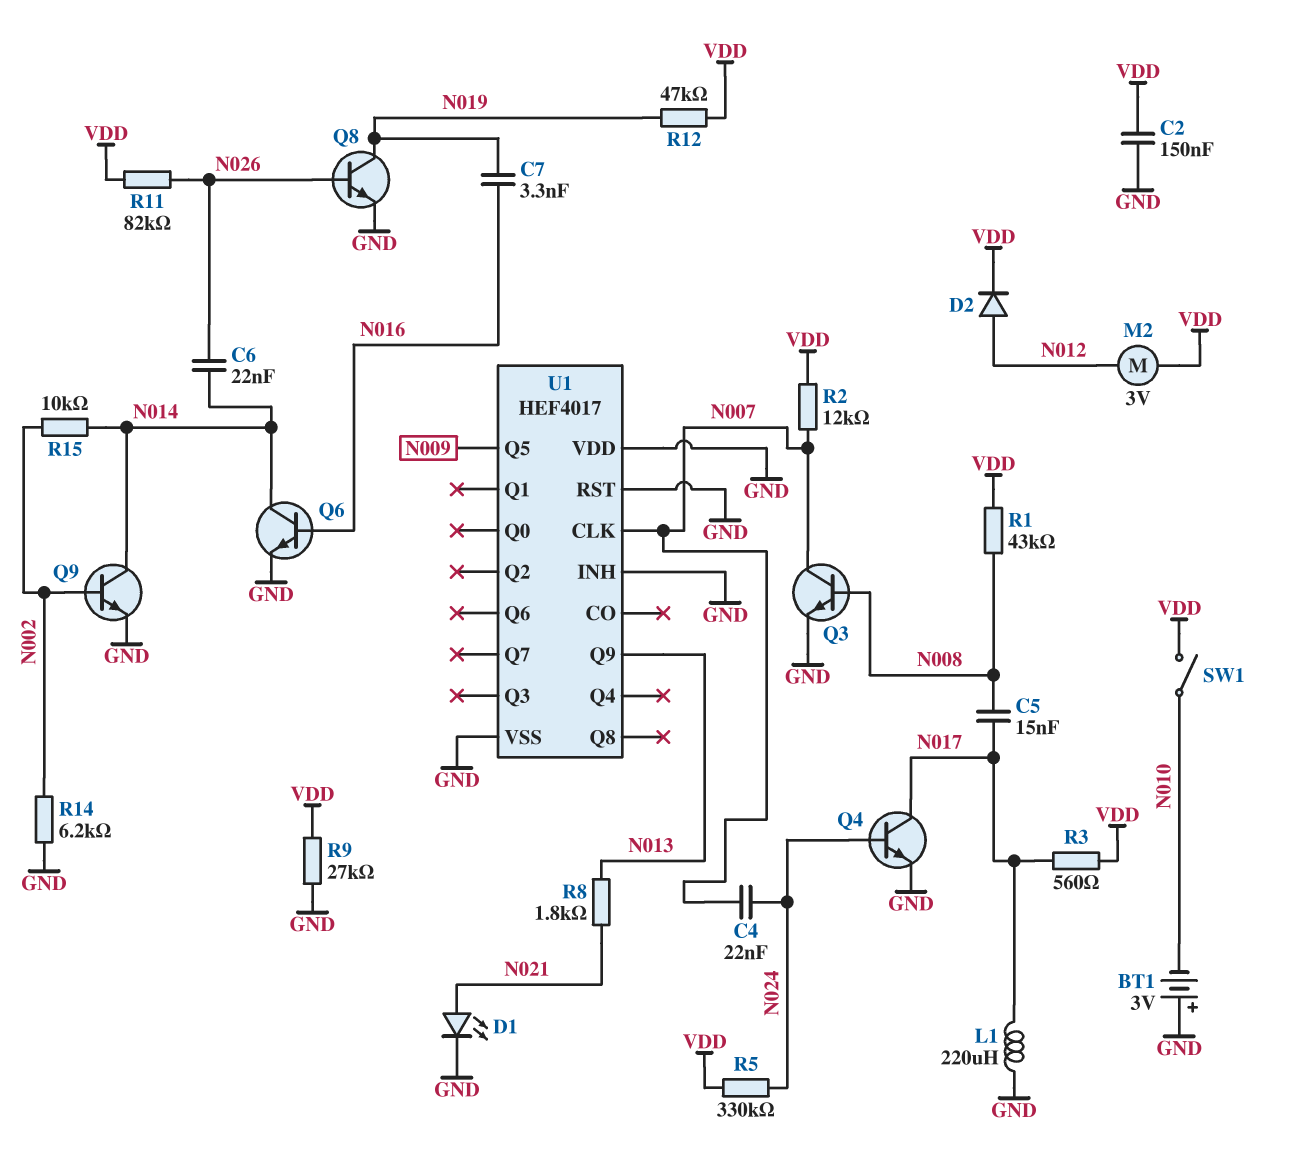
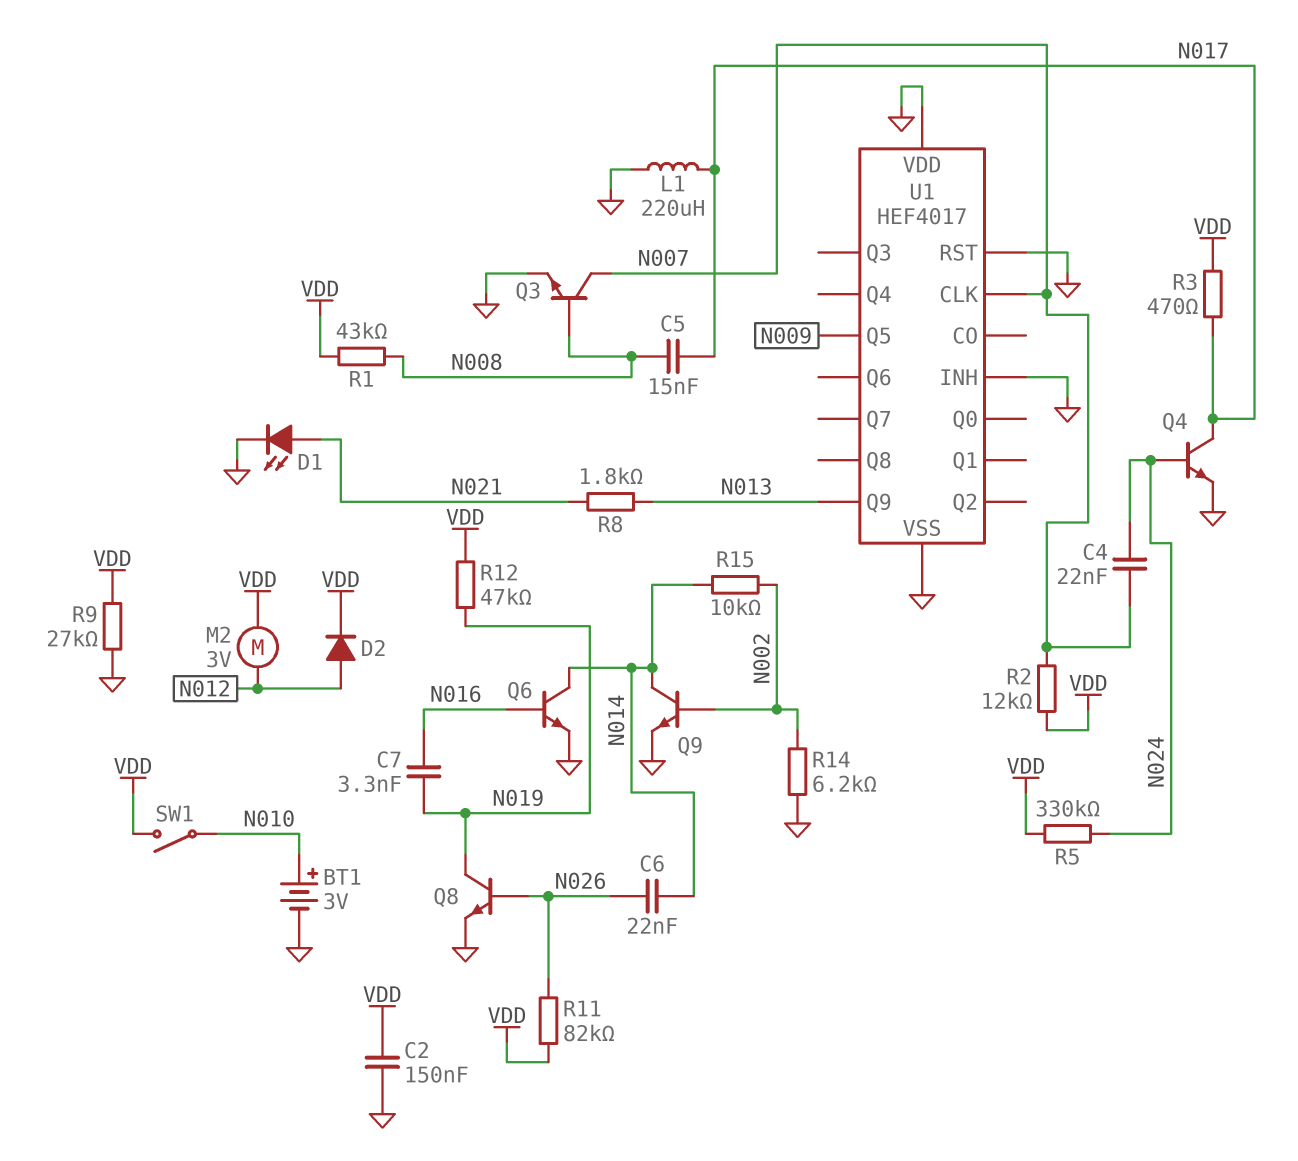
BT1: 3V (plus GND, minus N010) -> 3V (plus N010, minus GND)
R3: 560 (N017, VDD) -> 470 (N017, VDD)

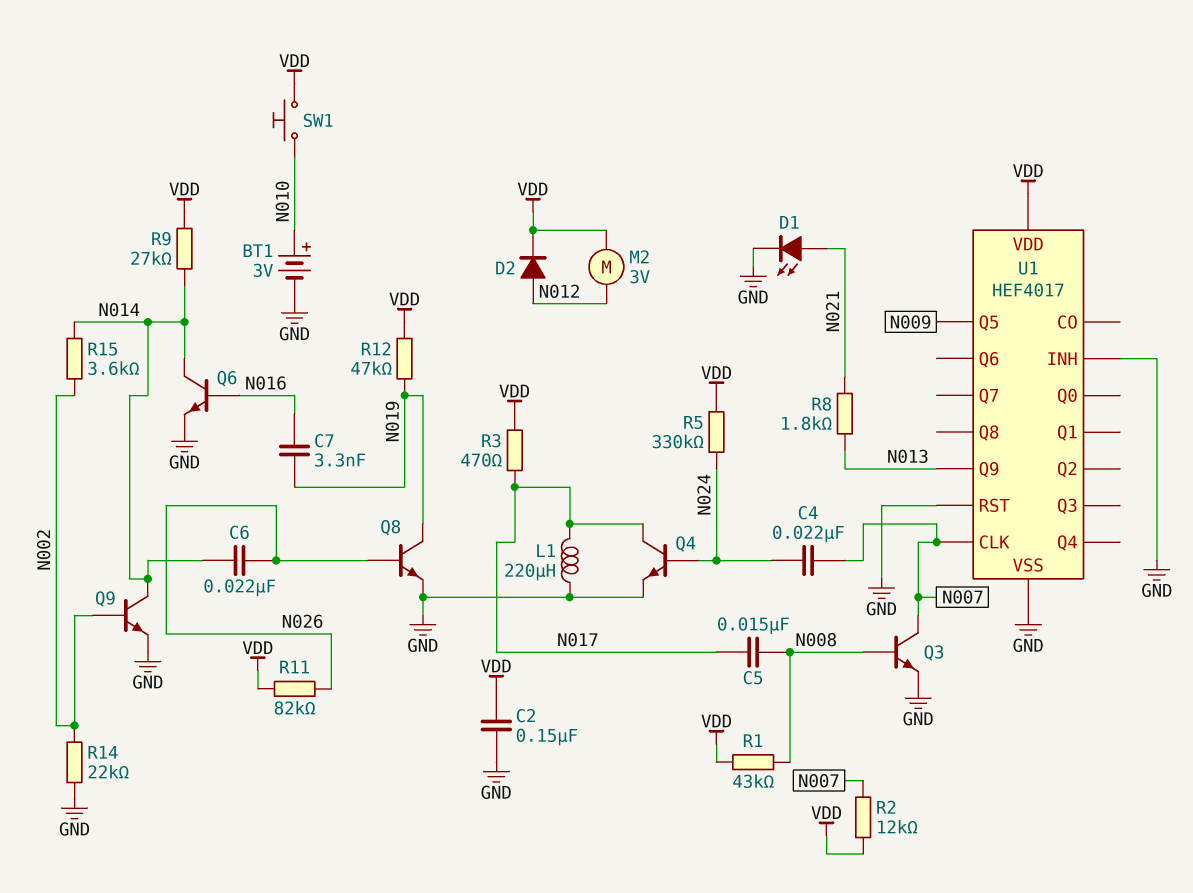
R9: 27k (GND, VDD) -> 27k (N014, VDD)
R14: 6.2k (GND, N002) -> 22k (GND, N002)
R15: 10k (N002, N014) -> 3.6k (N002, N014)
SW1: switch (N010, VDD) -> button (N010, VDD)
U1 pin VDD: GND -> VDD

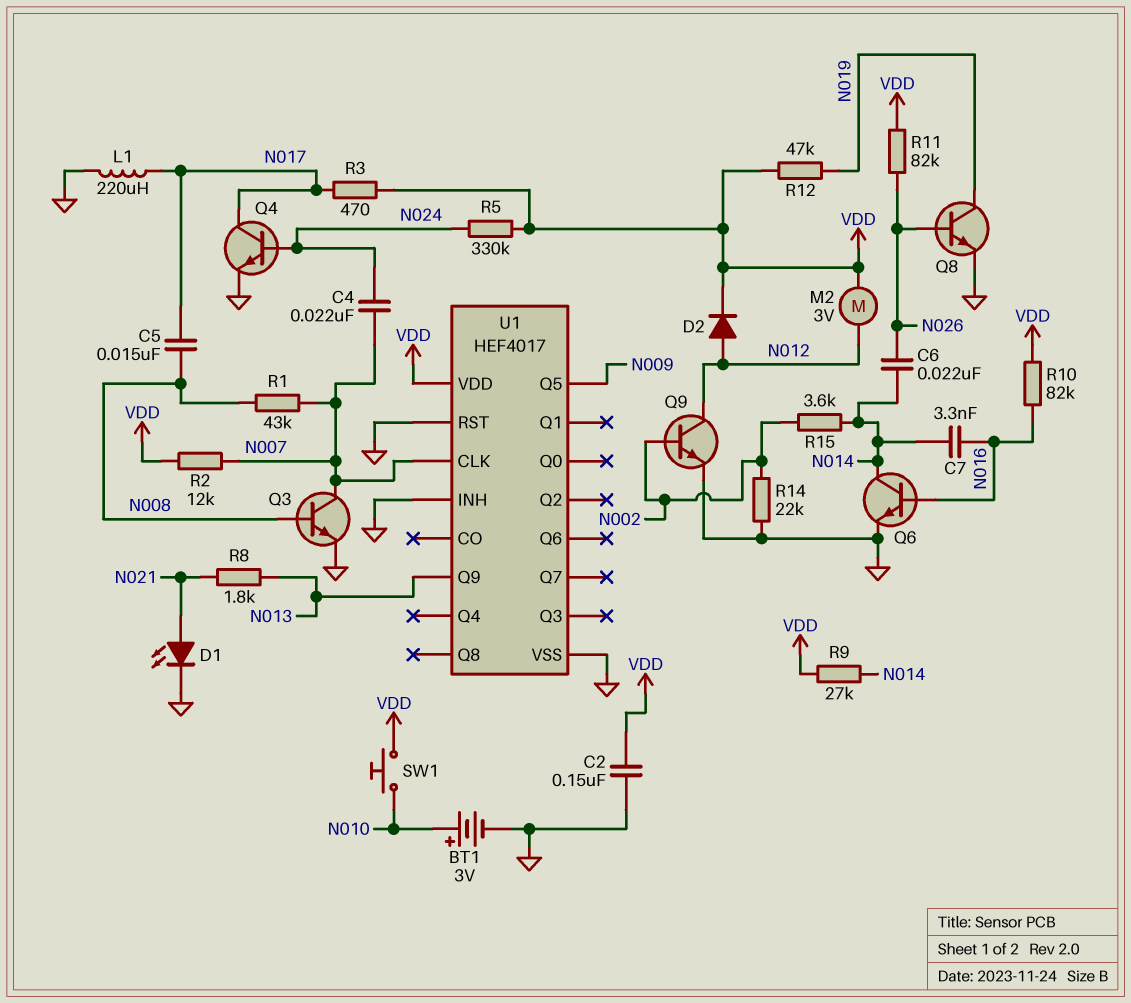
C7: 3.3nF (N016, N019) -> 3.3nF (N014, N016)
Q9: NPN (B N002, C N014, E GND) -> NPN (B N002, C N012, E GND)
R1: 43k (N008, VDD) -> 43k (N007, N008)
R10: none -> 82k (N016, VDD)

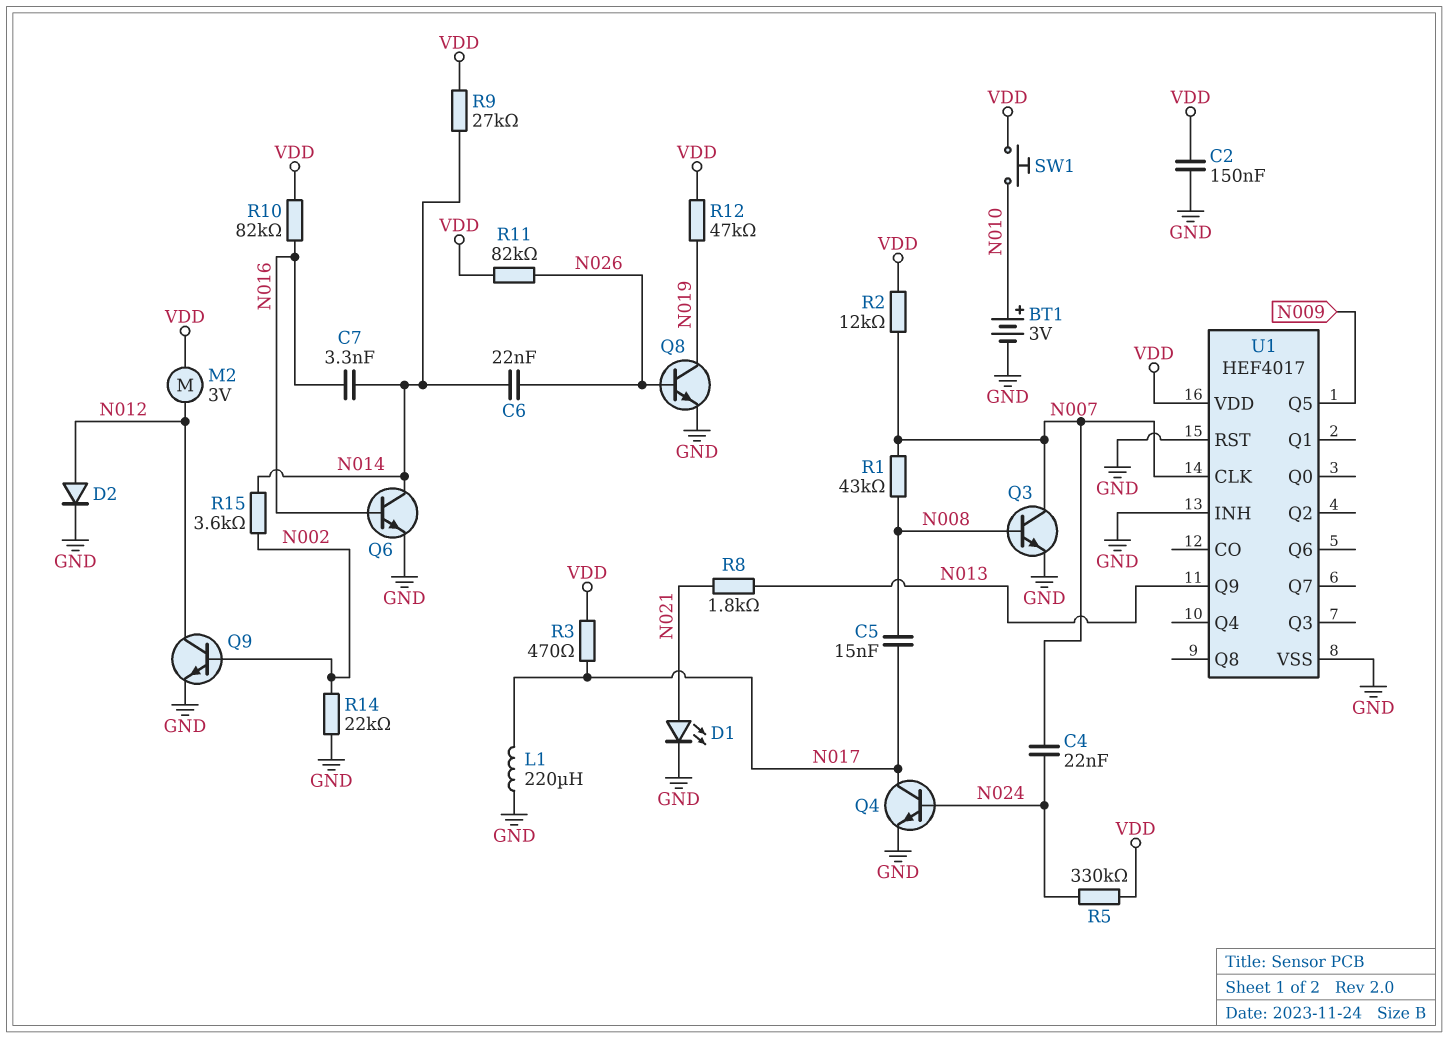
D2: diode (A N012, K VDD) -> diode (A N012, K GND)

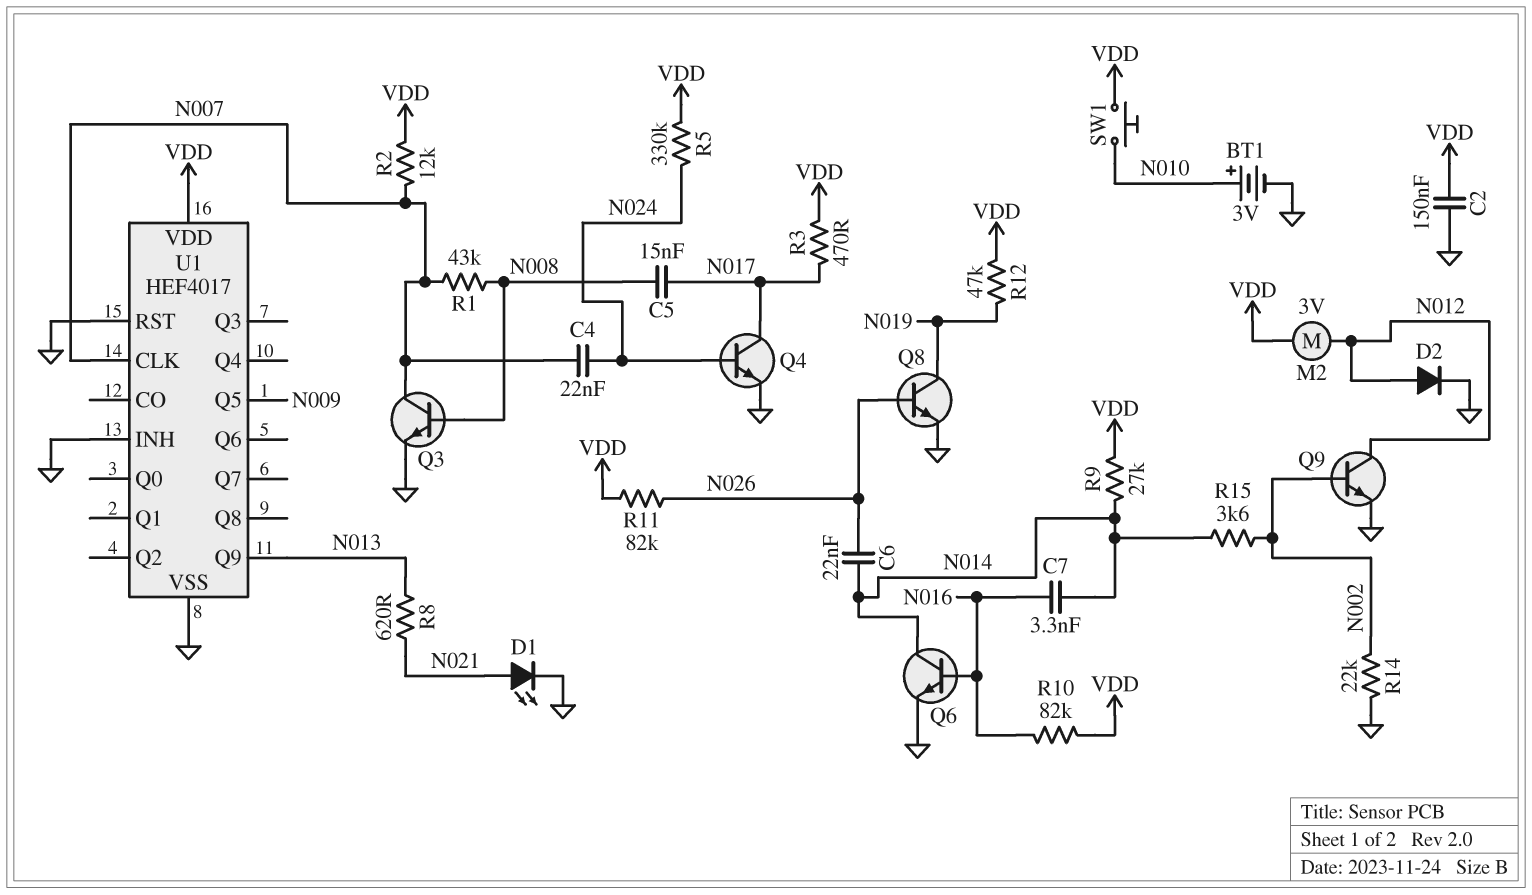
L1: 220uH (GND, N017) -> none
R8: 1.8k (N013, N021) -> 620 (N013, N021)

